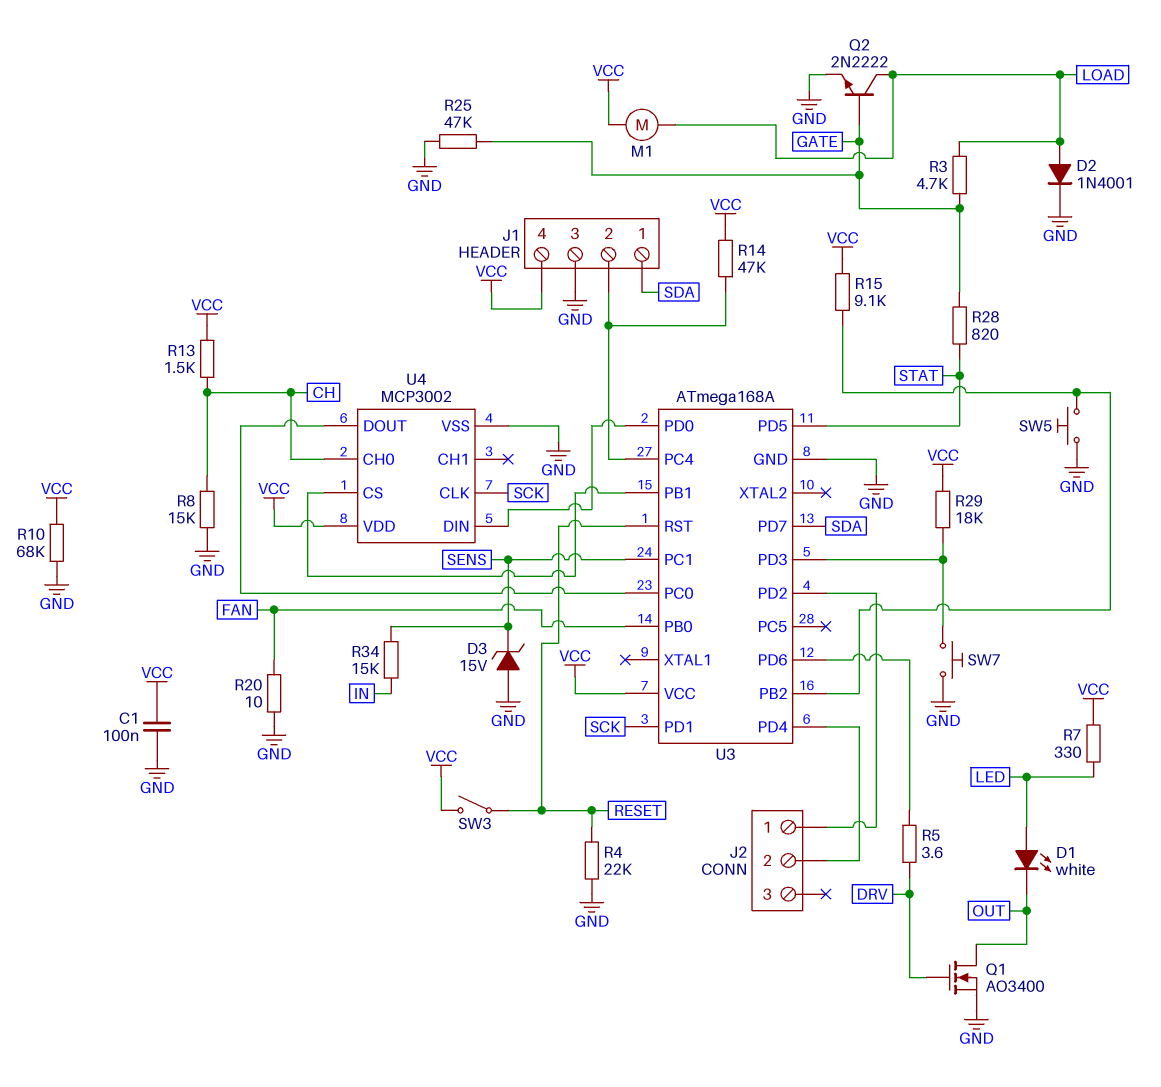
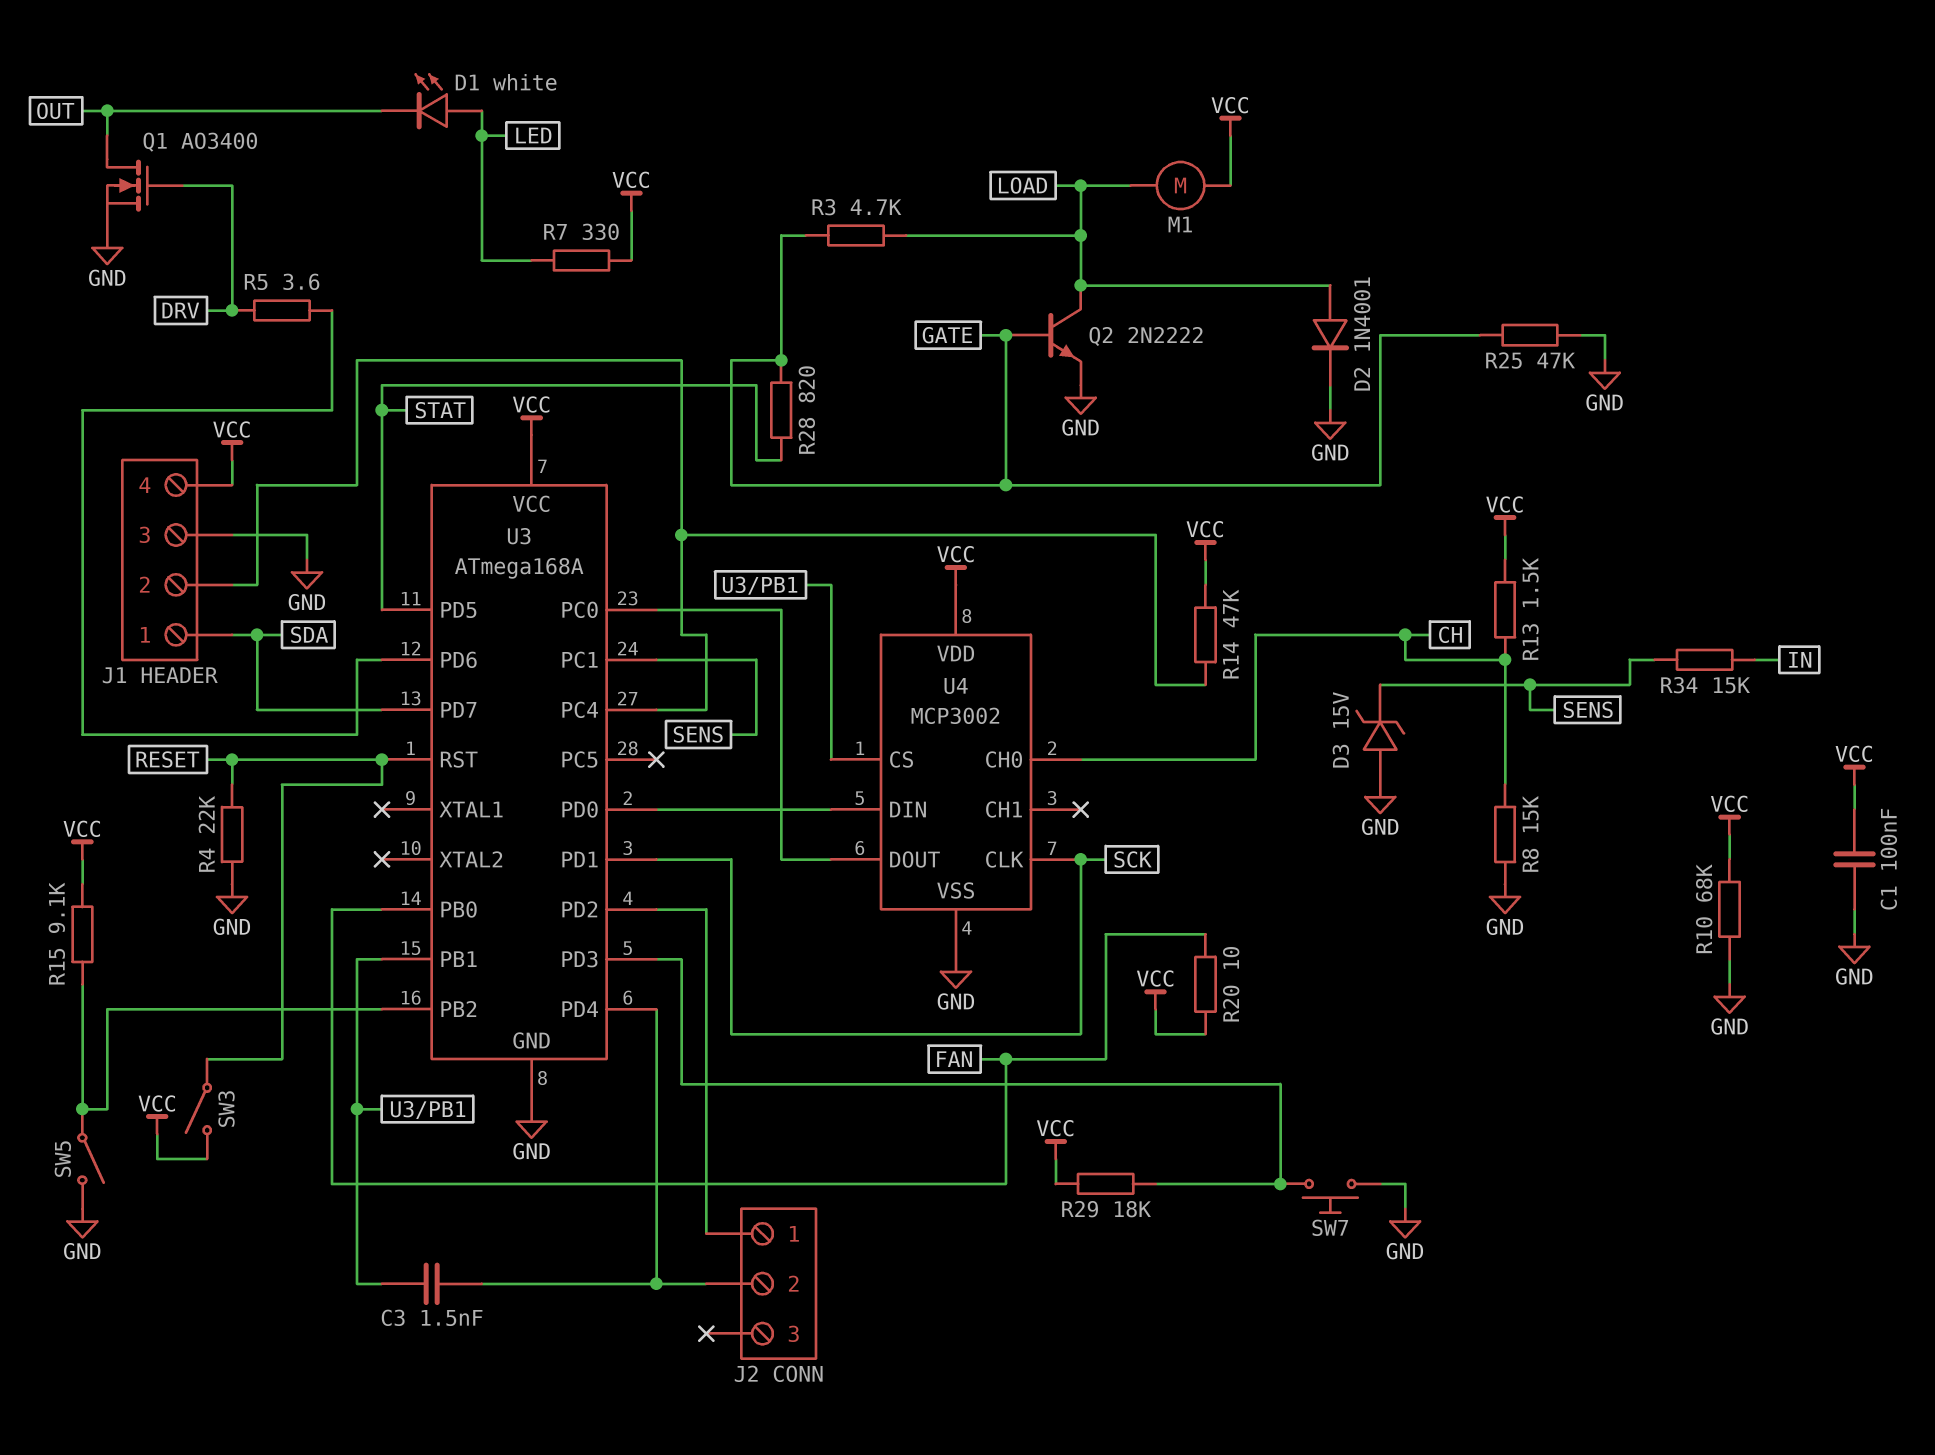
C3: none -> 1.5nF (J2/2, U3/PB1)
R20: 10 (FAN, GND) -> 10 (FAN, VCC)
SW5: button (GND, U3/PB2) -> switch (GND, U3/PB2)

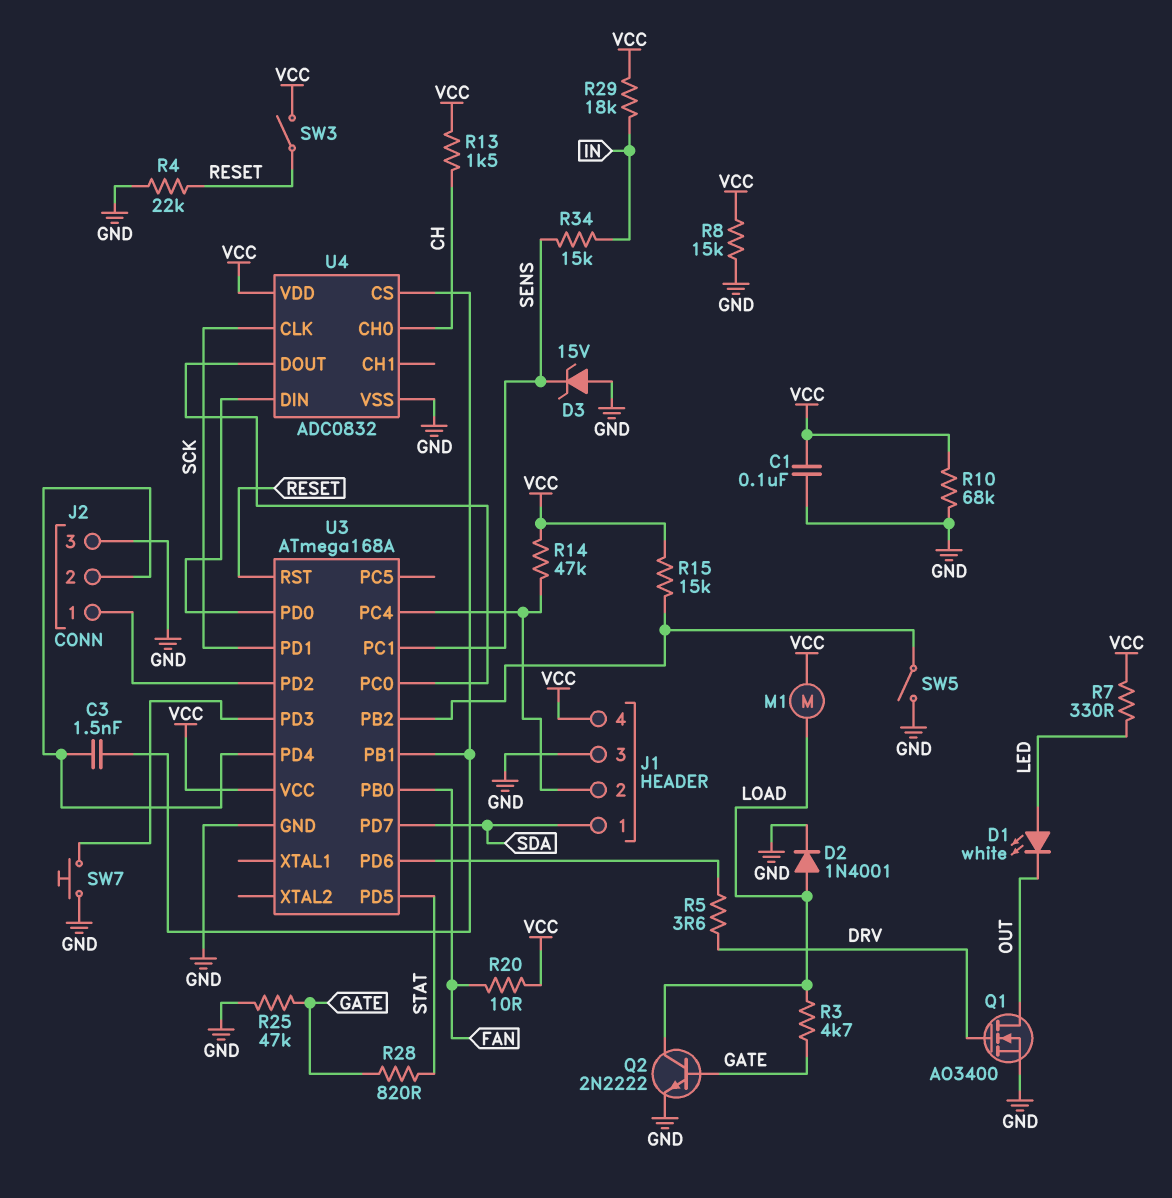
J2 pin 3: none -> GND
R8: 15k (CH, GND) -> 15k (GND, VCC)
R15: 9.1k (U3/PB2, VCC) -> 15k (U3/PB2, VCC)
R29: 18k (U3/PD3, VCC) -> 18k (IN, VCC)
U4: MCP3002 -> ADC0832

